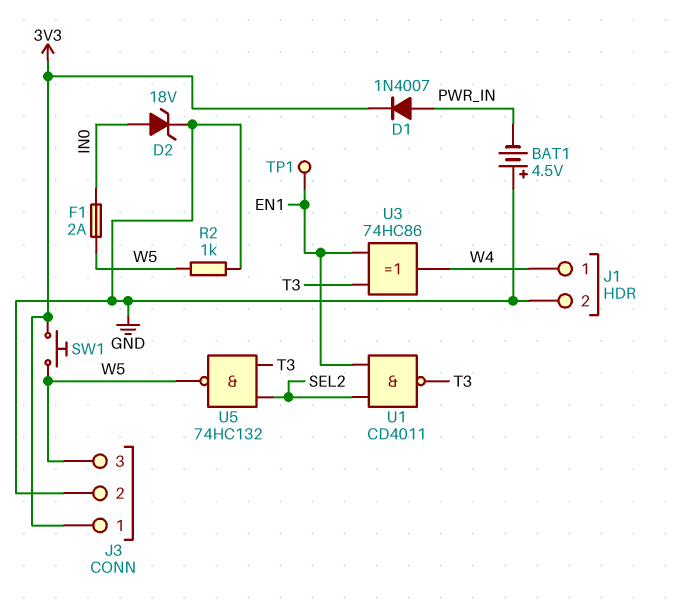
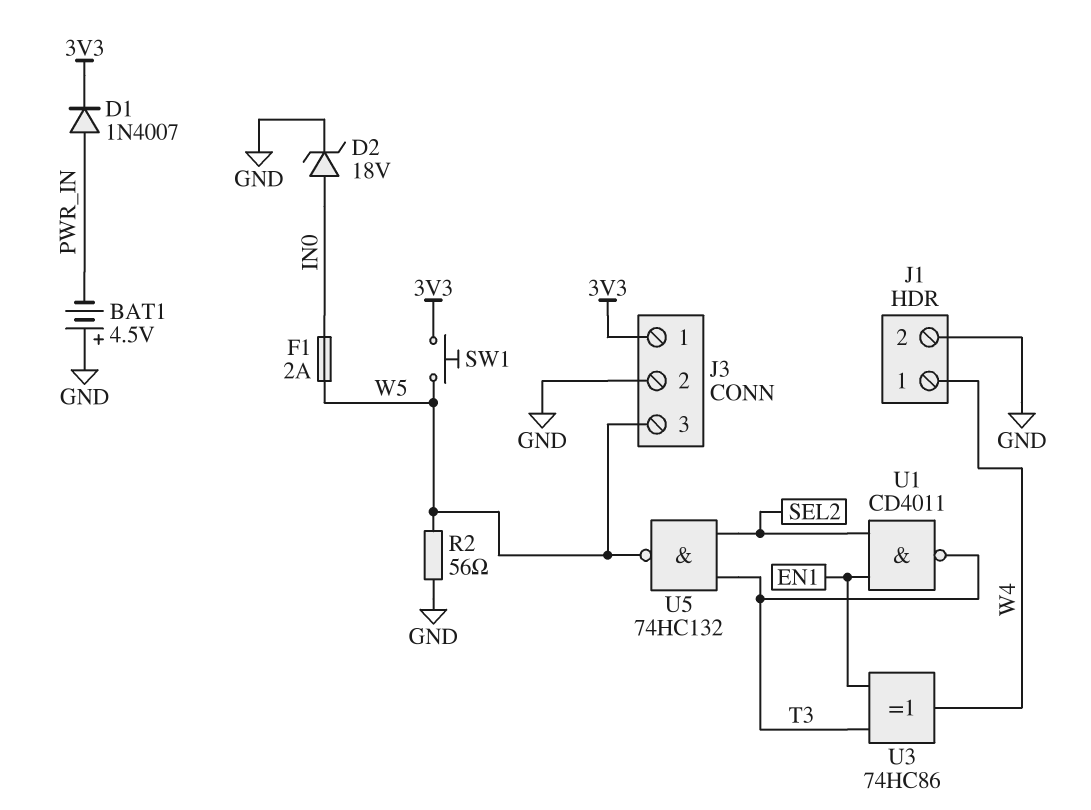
R2: 1k (GND, W5) -> 56 (GND, W5)
TP1: test point (EN1) -> none

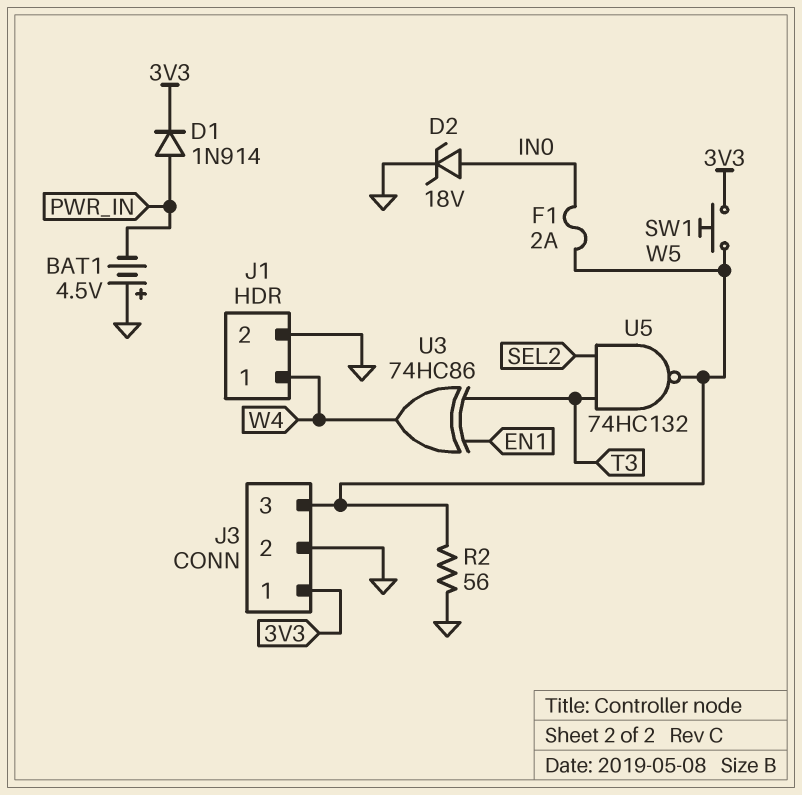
D1: diode 1N4007 (A PWR_IN, K 3V3) -> diode 1N914 (A PWR_IN, K 3V3)
U1: NAND CD4011 (in EN1, in SEL2, out T3) -> none

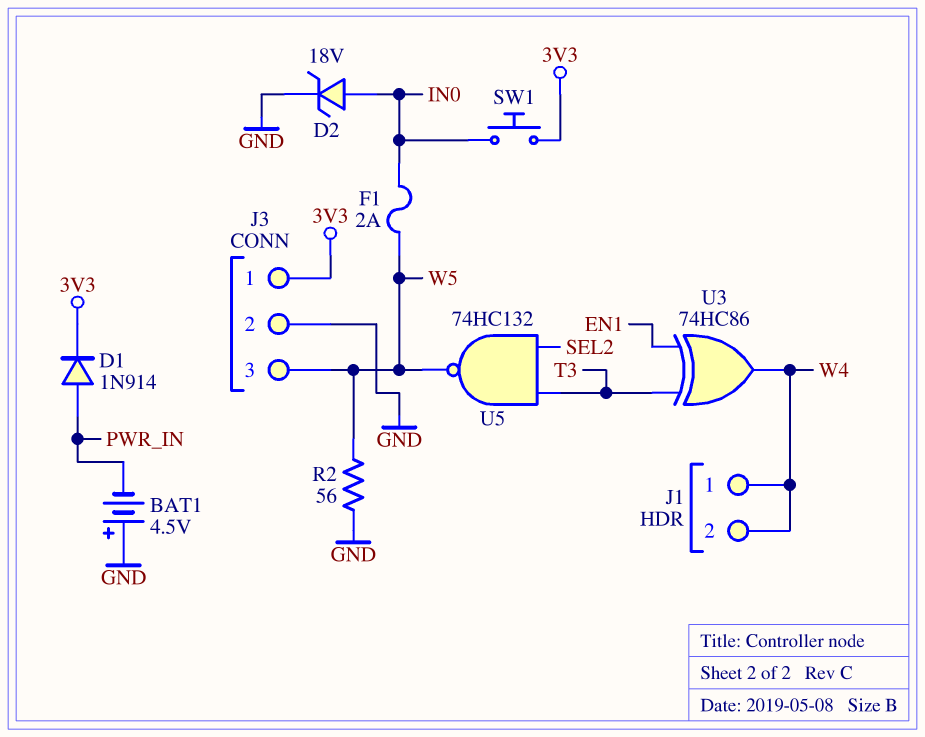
J1 pin 2: GND -> W4
SW1: button (3V3, W5) -> button (3V3, IN0)

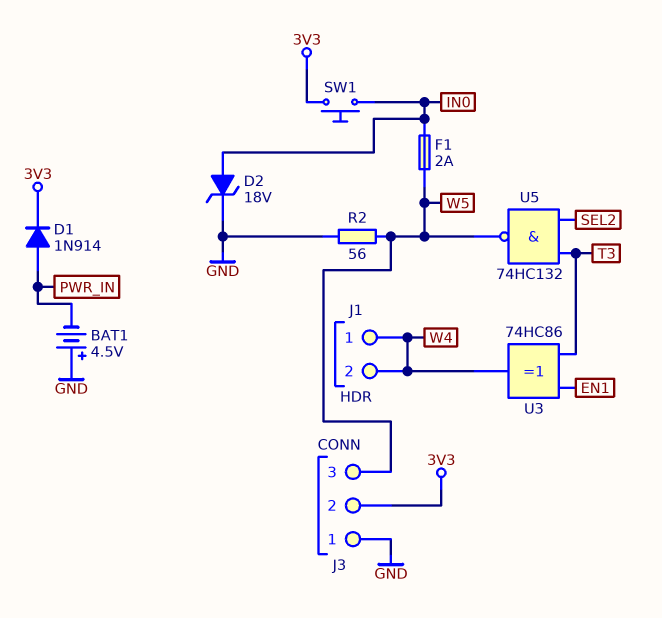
J3 pin 1: 3V3 -> GND
J3 pin 2: GND -> 3V3

